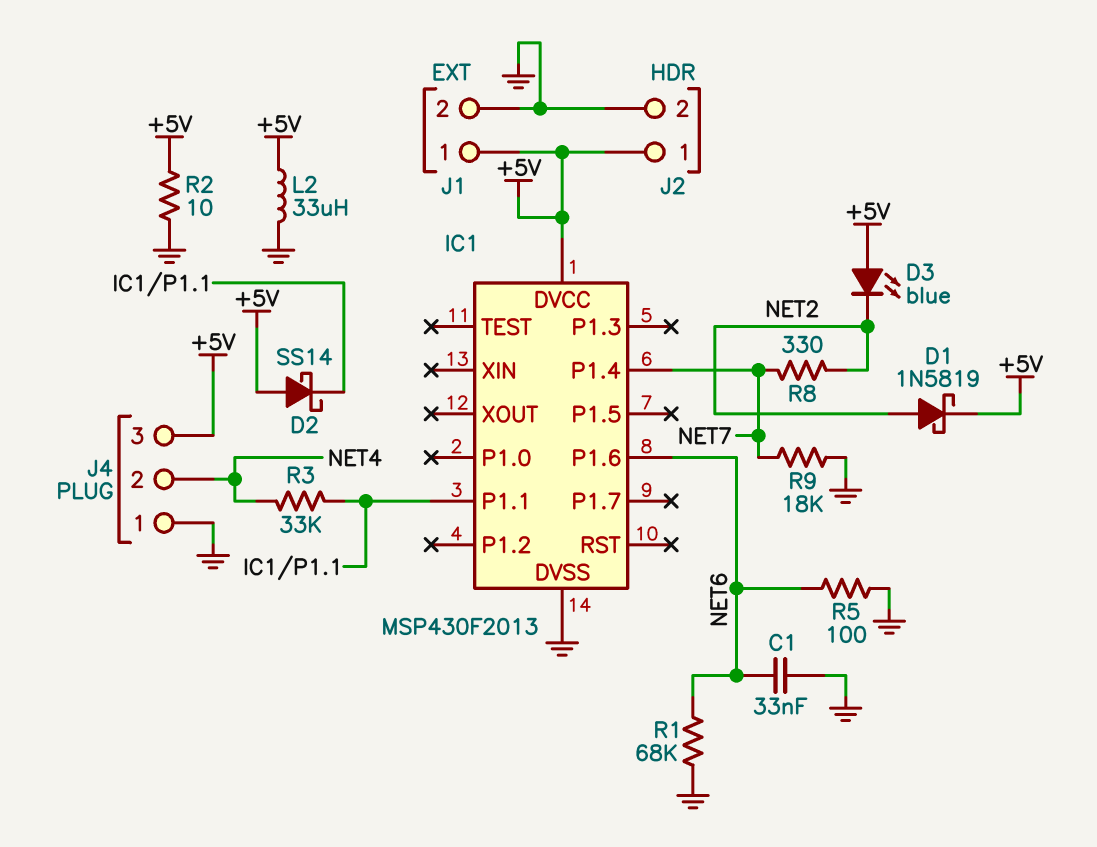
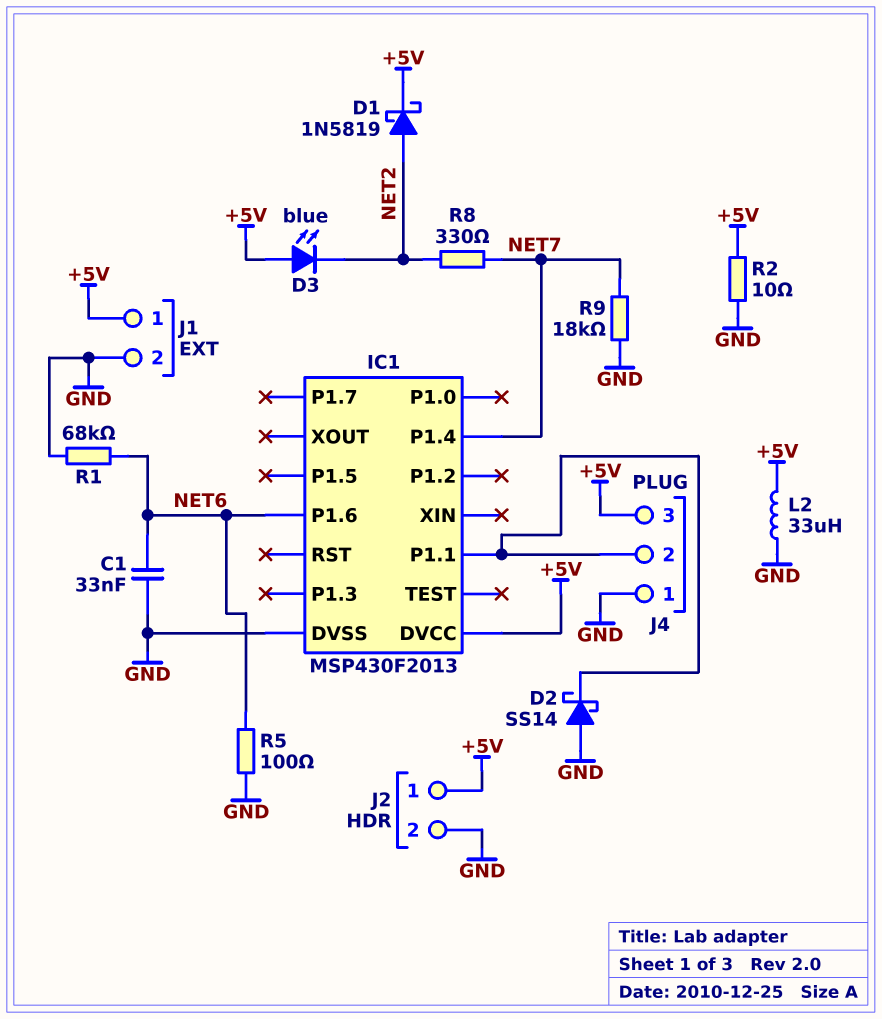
D2: schottky SS14 (A +5V, K IC1/P1.1) -> schottky SS14 (A GND, K IC1/P1.1)
J4 pin 2: NET4 -> IC1/P1.1
R3: 33k (IC1/P1.1, NET4) -> none

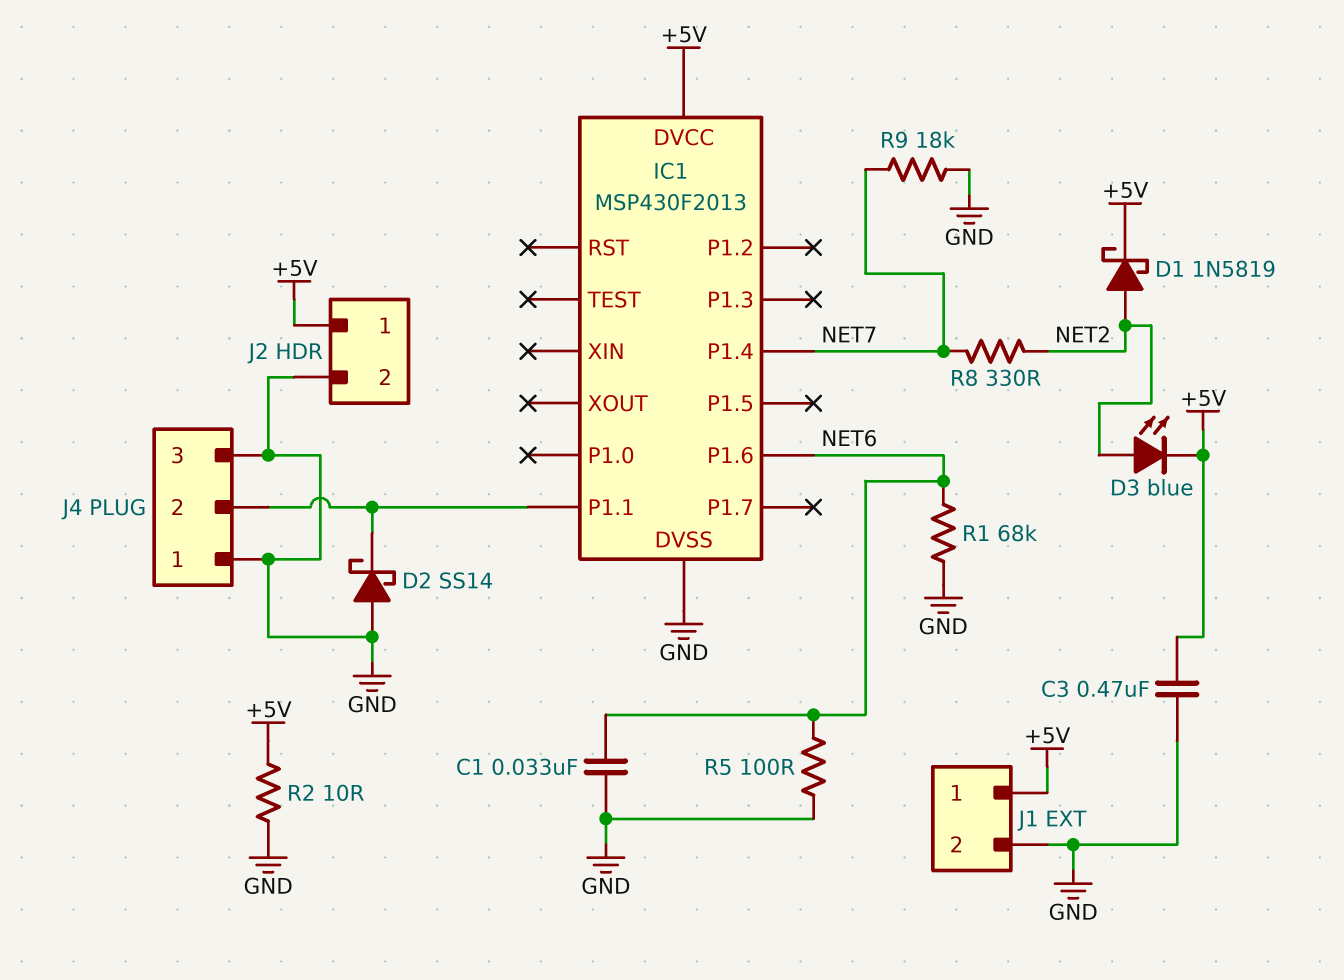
C3: none -> 470nF (+5V, GND)
D3: LED blue (A +5V, K NET2) -> LED blue (A NET2, K +5V)
J4 pin 3: +5V -> GND
L2: 33uH (+5V, GND) -> none

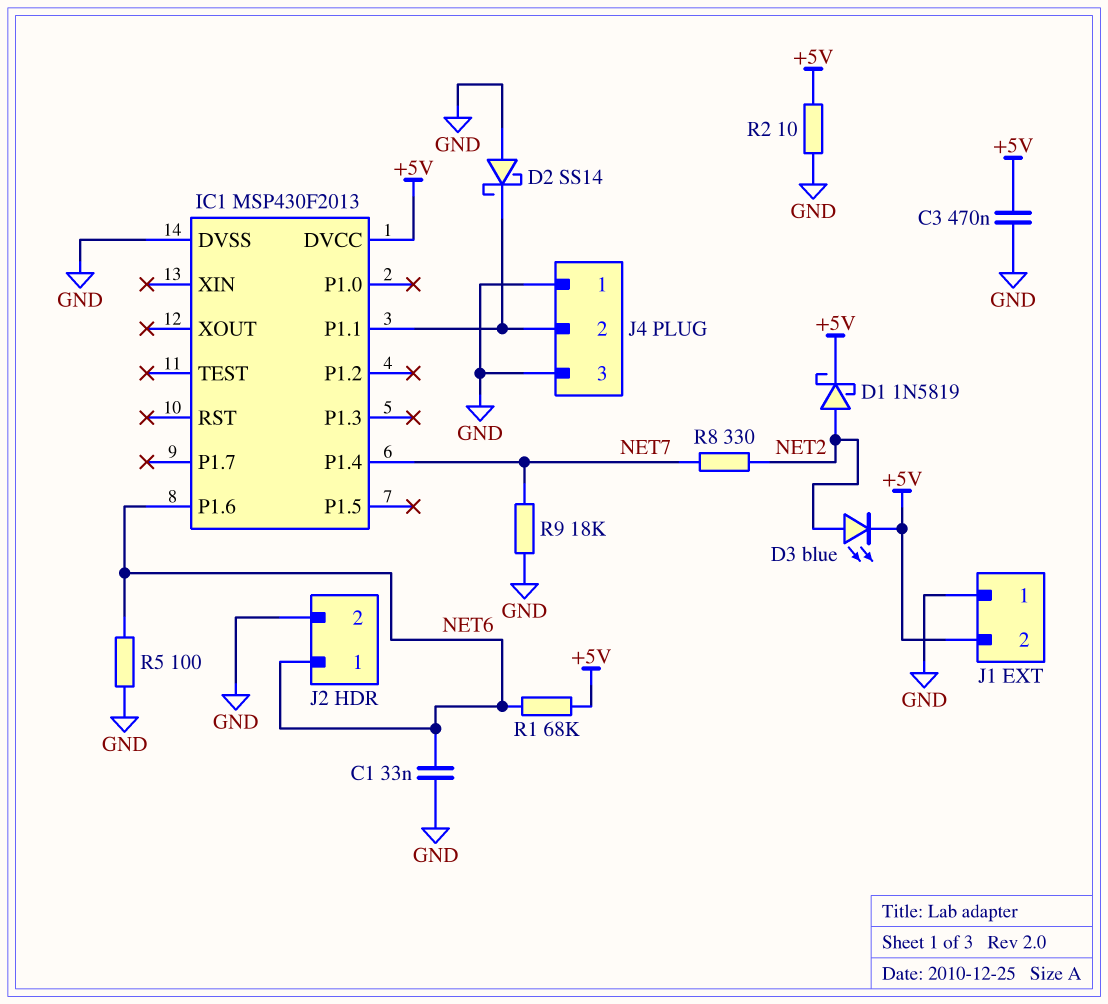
J1 pin 1: +5V -> GND
J1 pin 2: GND -> +5V
J2 pin 1: +5V -> NET6
R1: 68k (GND, NET6) -> 68k (+5V, NET6)

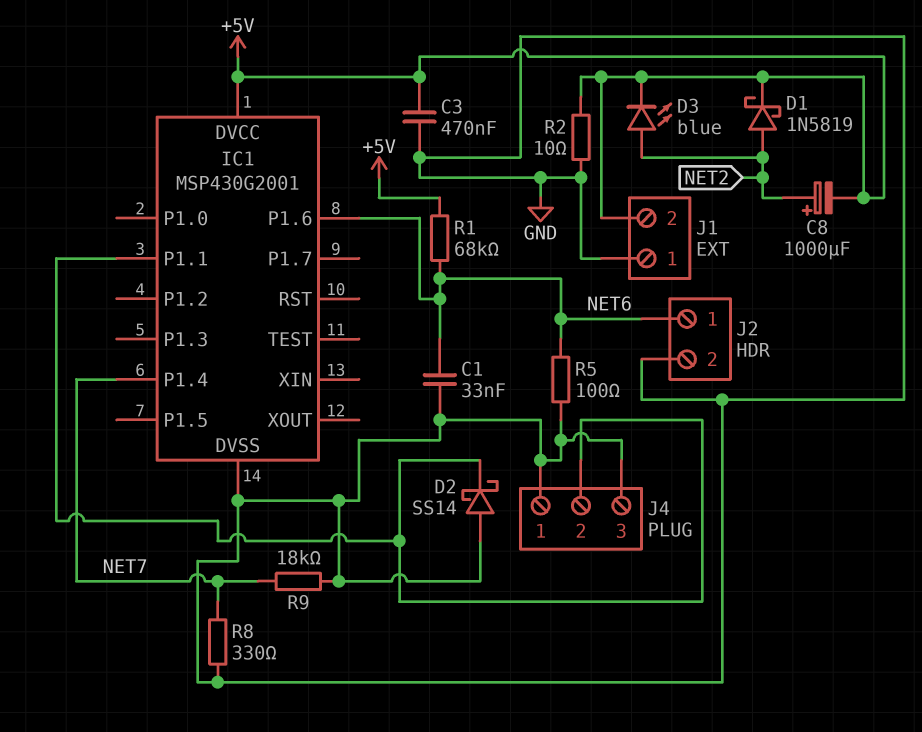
C8: none -> 1000uF (plus NET2, minus +5V)
IC1: MSP430F2013 -> MSP430G2001
R8: 330 (NET2, NET7) -> 330 (GND, NET7)

